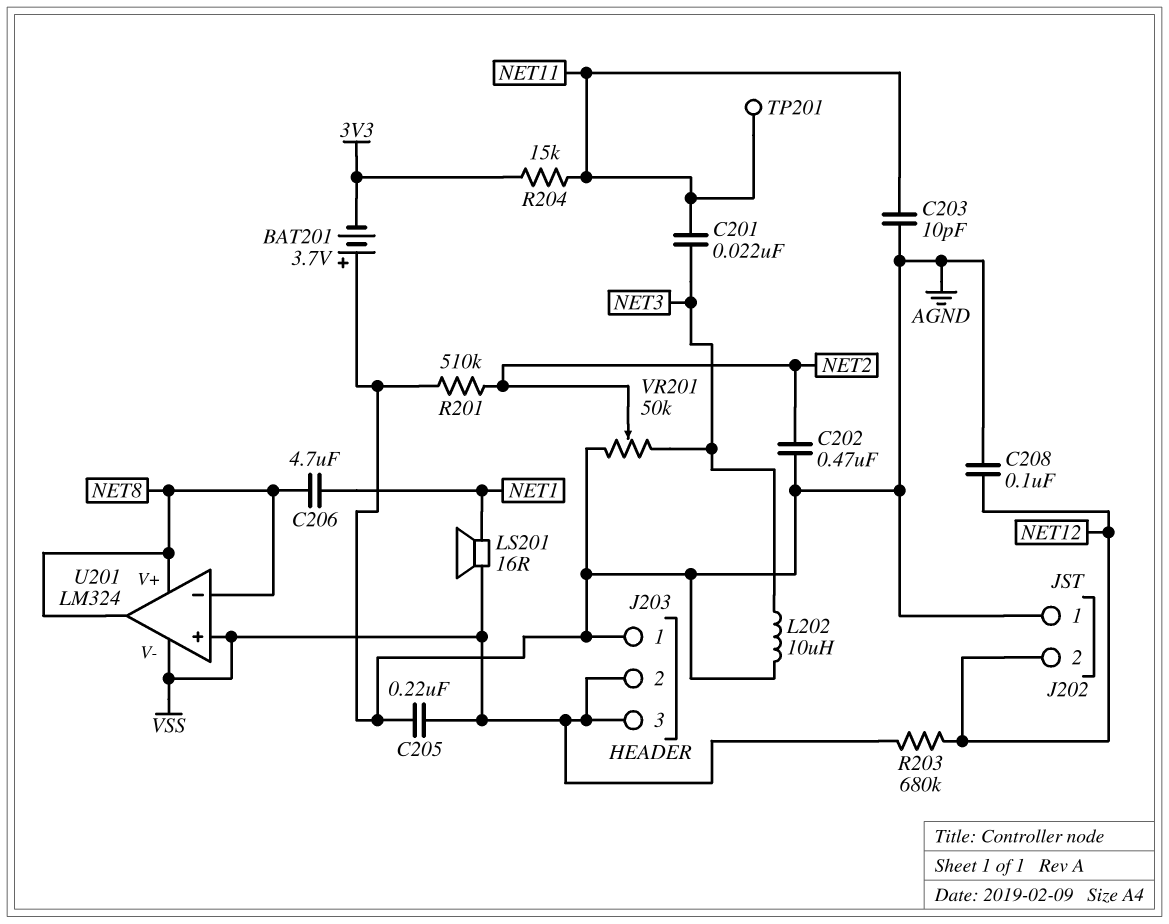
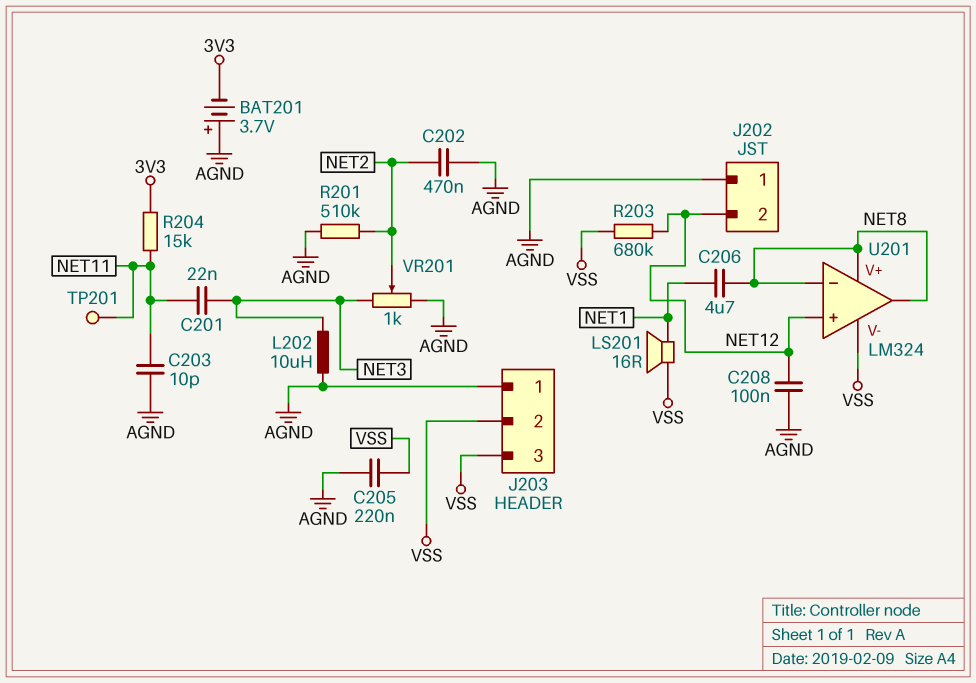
U201 pin in+: VSS -> NET12
VR201: 50k (AGND, NET3, wiper NET2) -> 1k (AGND, NET3, wiper NET2)

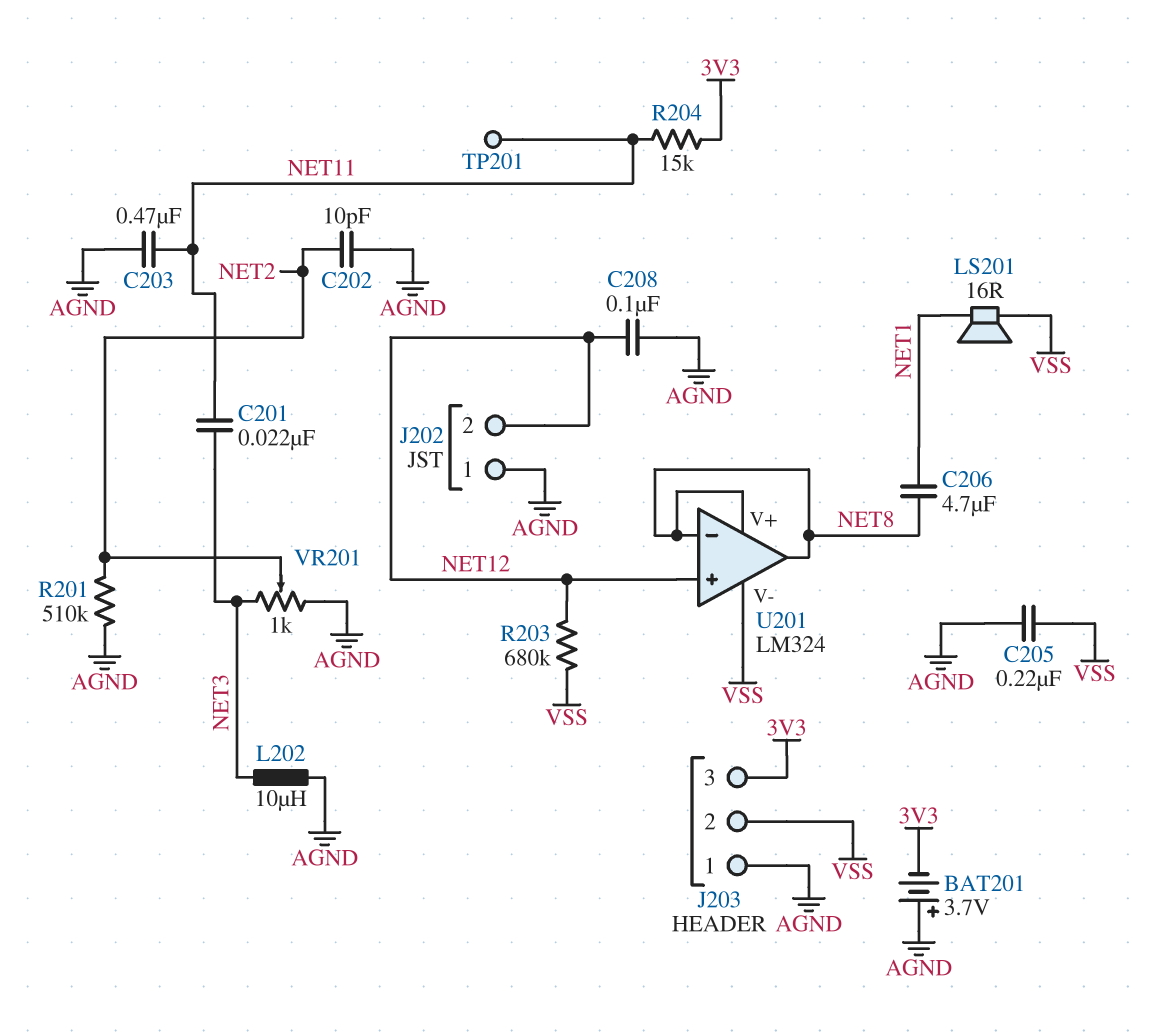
C202: 470nF (AGND, NET2) -> 10pF (AGND, NET2)
C203: 10pF (AGND, NET11) -> 470nF (AGND, NET11)
J203 pin 3: VSS -> 3V3

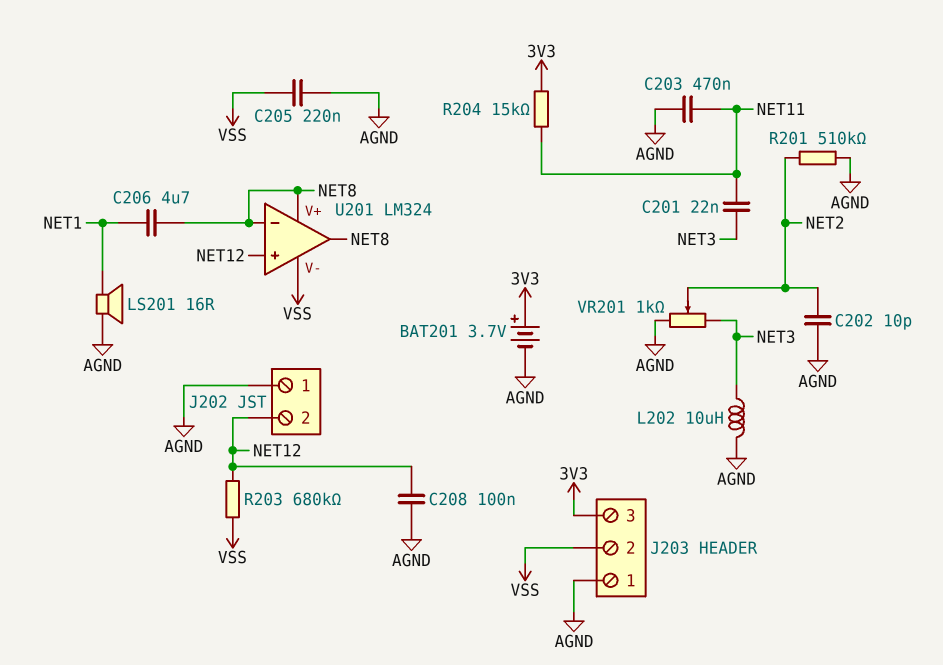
BAT201: 3.7V (plus AGND, minus 3V3) -> 3.7V (plus 3V3, minus AGND)
LS201: speaker 16R (NET1, VSS) -> speaker 16R (AGND, NET1)
TP201: test point (NET11) -> none

